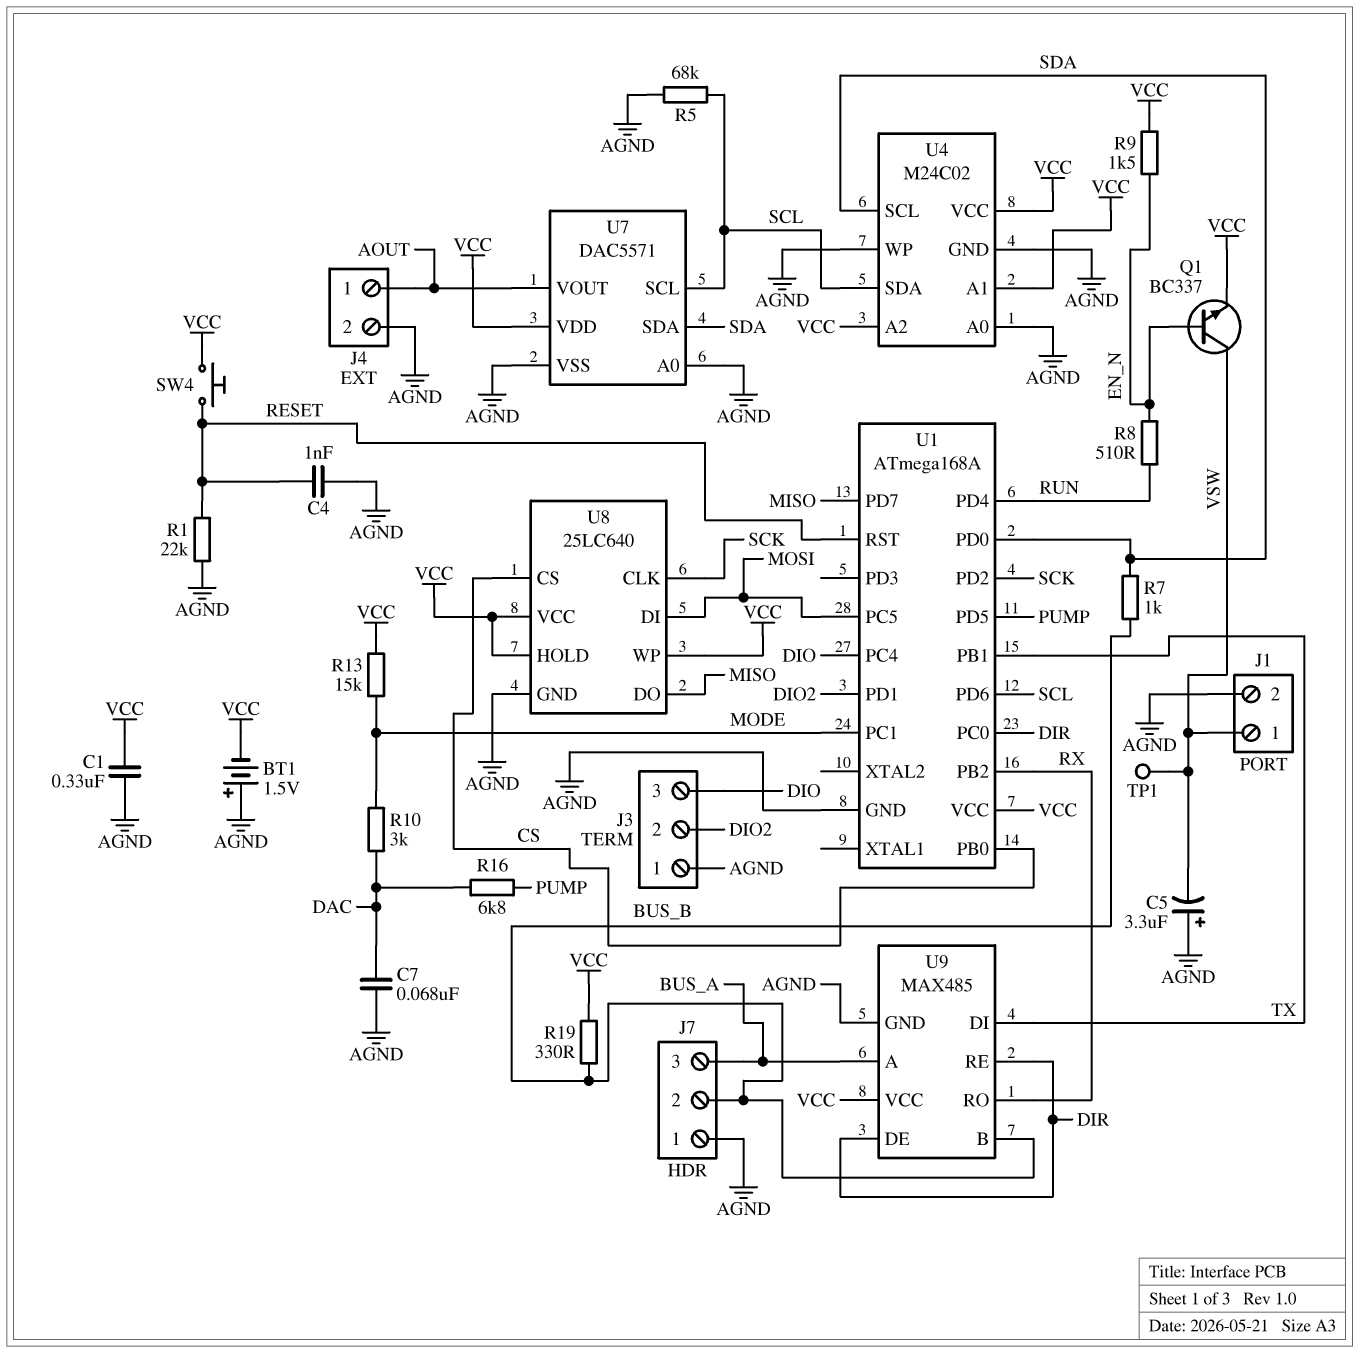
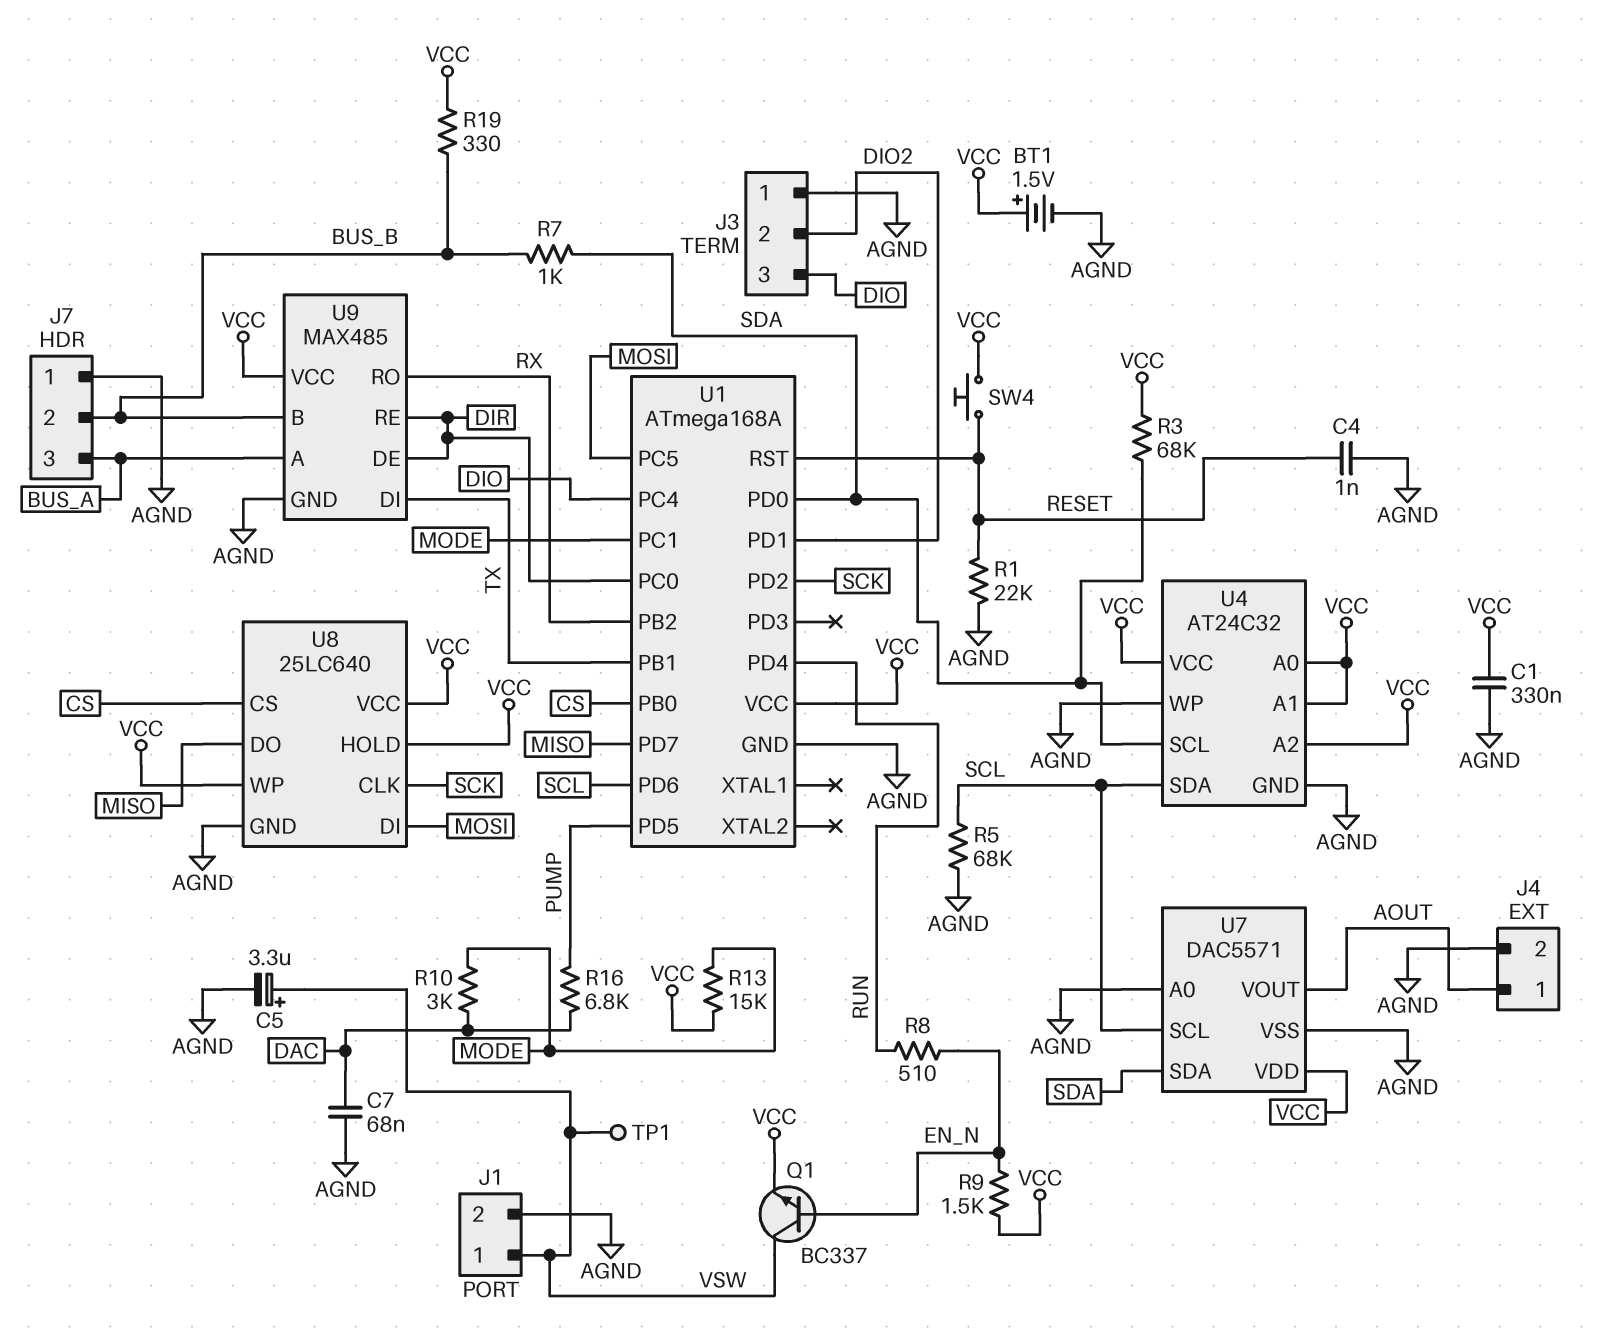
BT1: 1.5V (plus AGND, minus VCC) -> 1.5V (plus VCC, minus AGND)
C5: 3.3uF (plus AGND, minus VSW) -> 3.3uF (plus VSW, minus AGND)
R3: none -> 68k (SDA, VCC)
U4: M24C02 -> AT24C32
U4 pin A0: AGND -> VCC

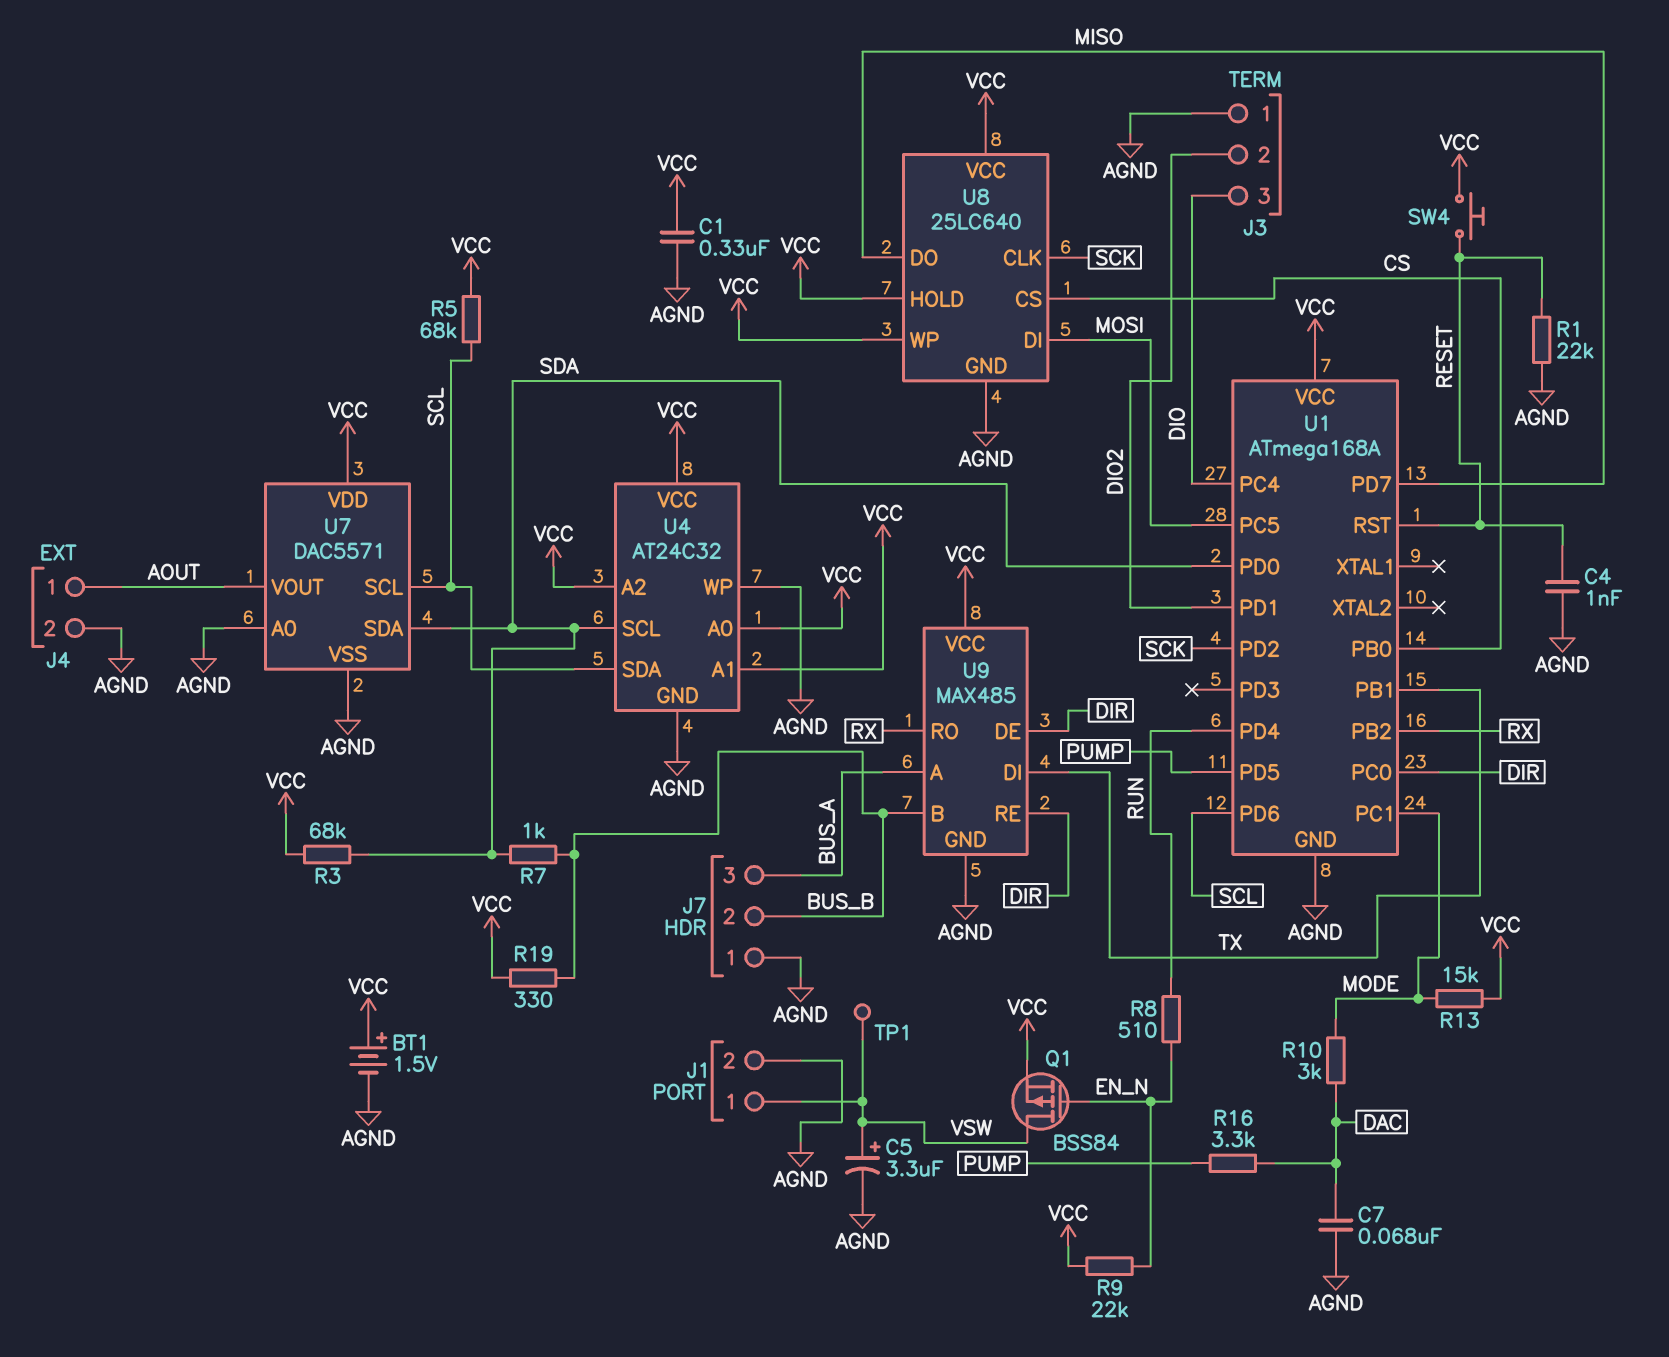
Q1: NPN BC337 (B EN_N, C VSW, E VCC) -> PMOS BSS84 (G EN_N, D VSW, S VCC)
R5: 68k (AGND, SCL) -> 68k (SCL, VCC)
R9: 1.5k (EN_N, VCC) -> 22k (EN_N, VCC)
R16: 6.8k (DAC, PUMP) -> 3.3k (DAC, PUMP)

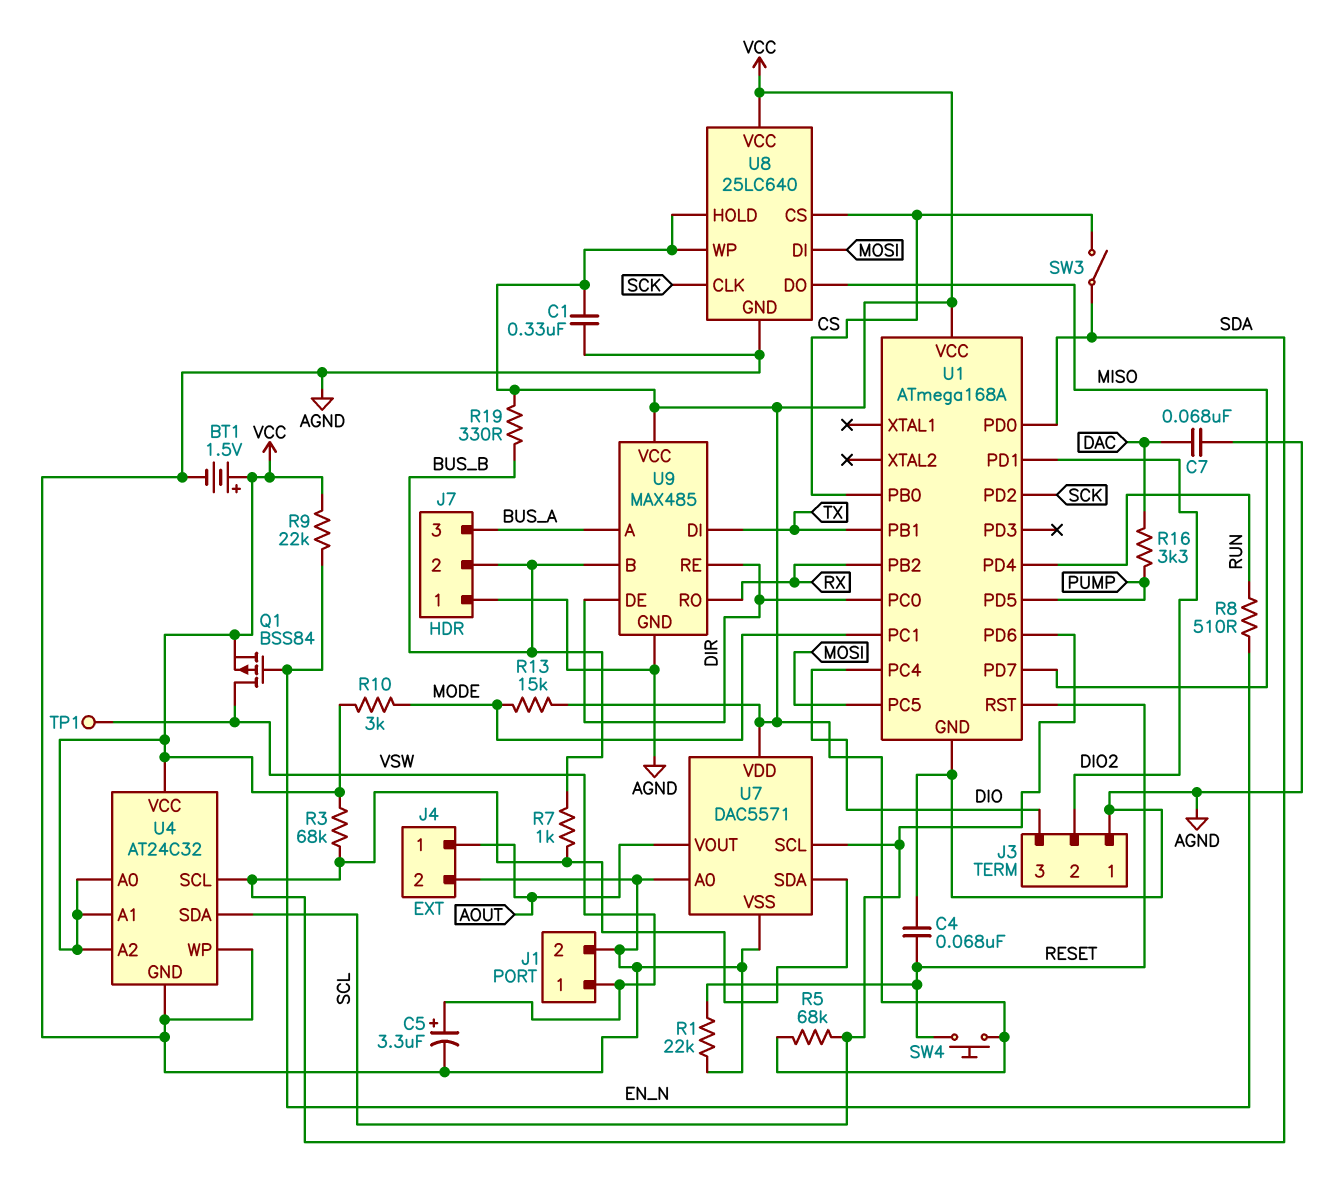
C4: 1nF (AGND, RESET) -> 68nF (AGND, RESET)
R10: 3k (DAC, MODE) -> 3k (MODE, VCC)
SW3: none -> switch (CS, SDA)

